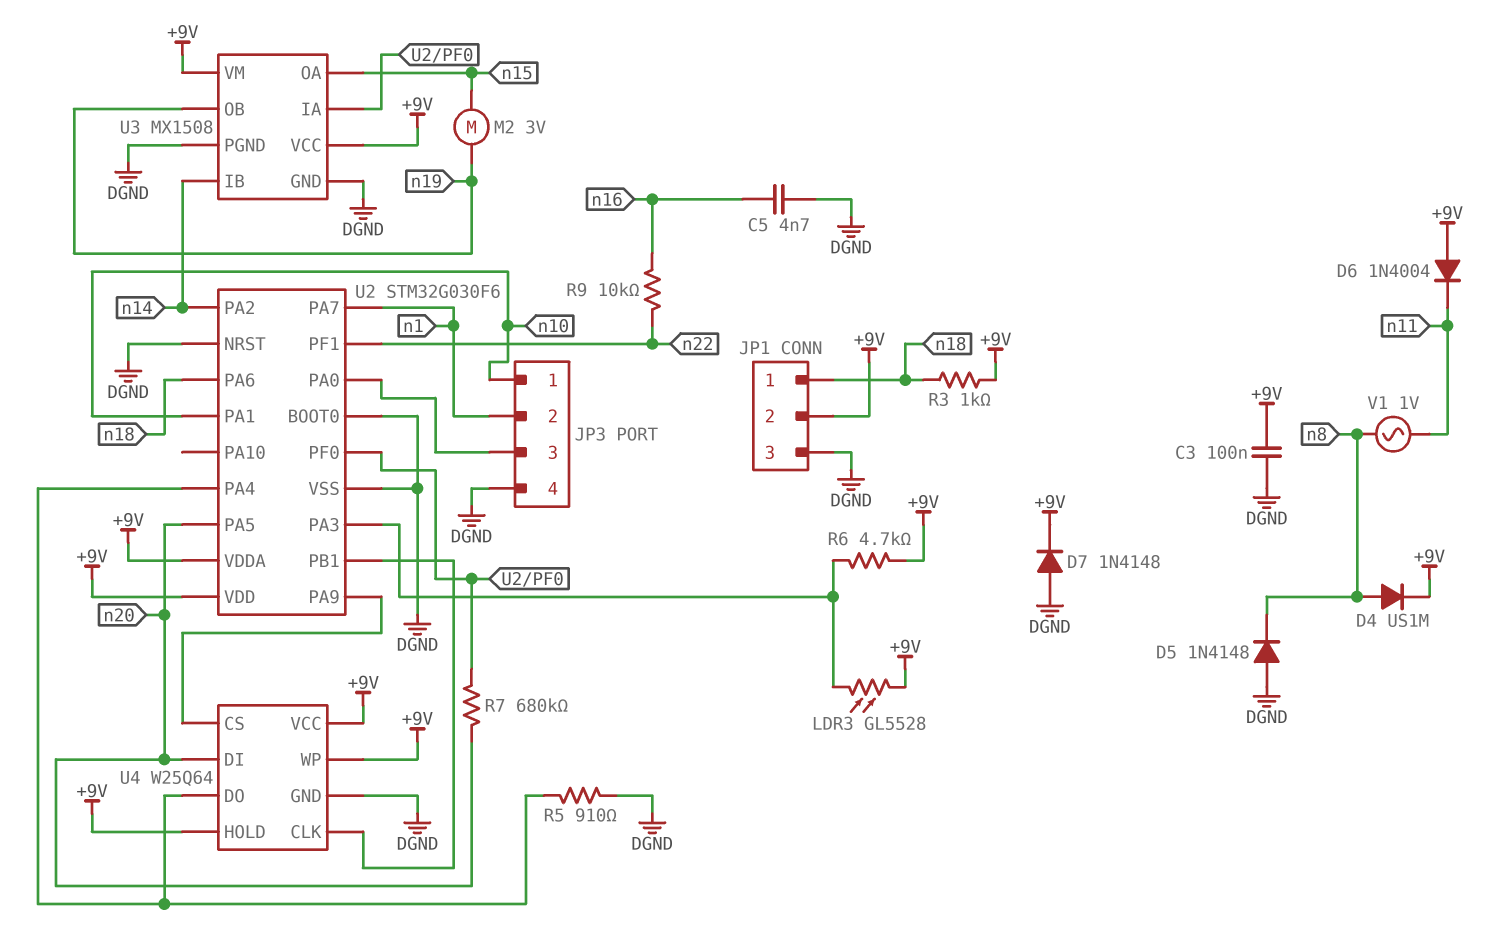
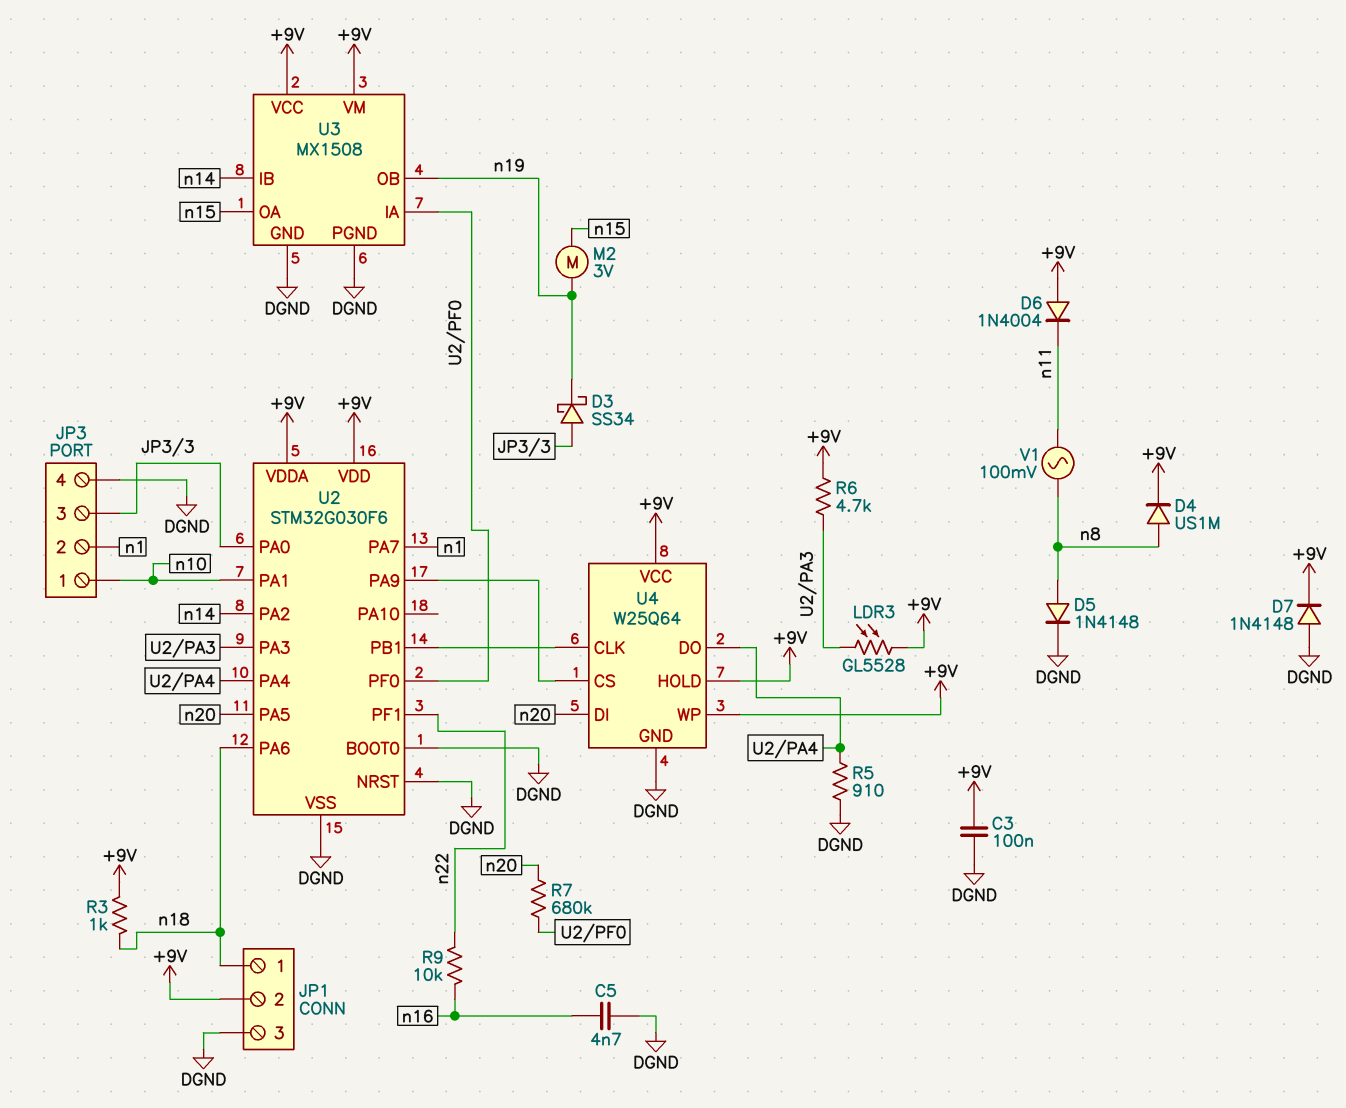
D3: none -> schottky SS34 (A JP3/3, K n19)
D5: diode 1N4148 (A DGND, K n8) -> diode 1N4148 (A n8, K DGND)
V1: AC 1V (n8, n11) -> AC 100mV (n8, n11)

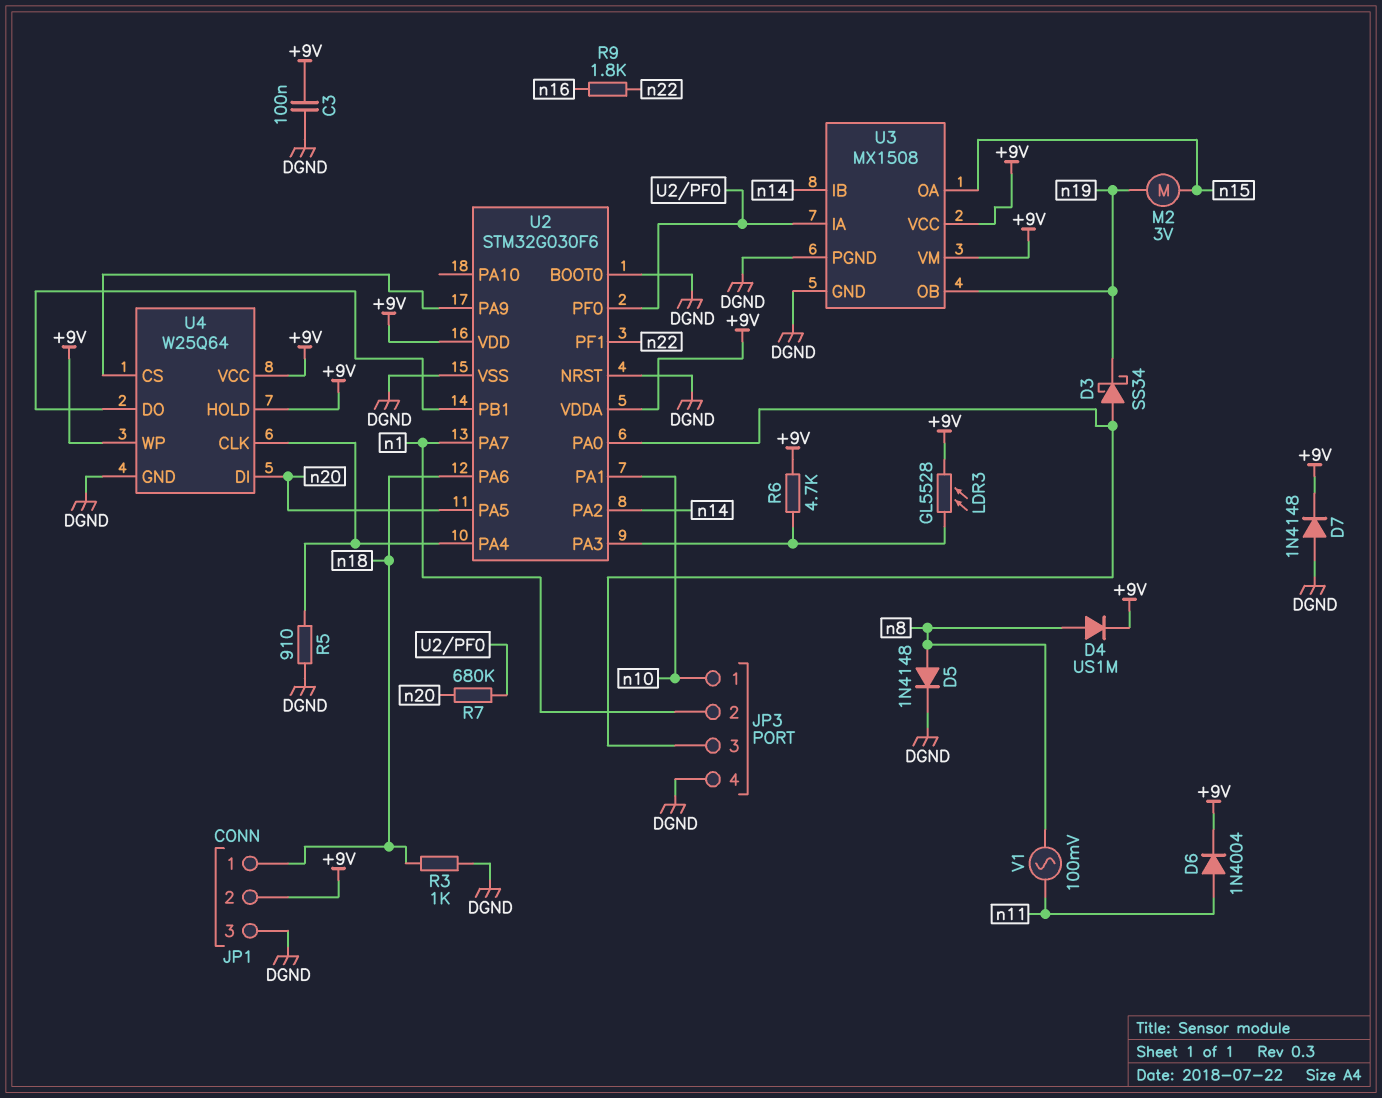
C5: 4.7nF (DGND, n16) -> none
D6: diode 1N4004 (A +9V, K n11) -> diode 1N4004 (A n11, K +9V)
R3: 1k (+9V, n18) -> 1k (DGND, n18)
R9: 10k (n16, n22) -> 1.8k (n16, n22)
U4 pin CLK: U2/PB1 -> U2/PA4
U4 pin DO: U2/PA4 -> U2/PB1

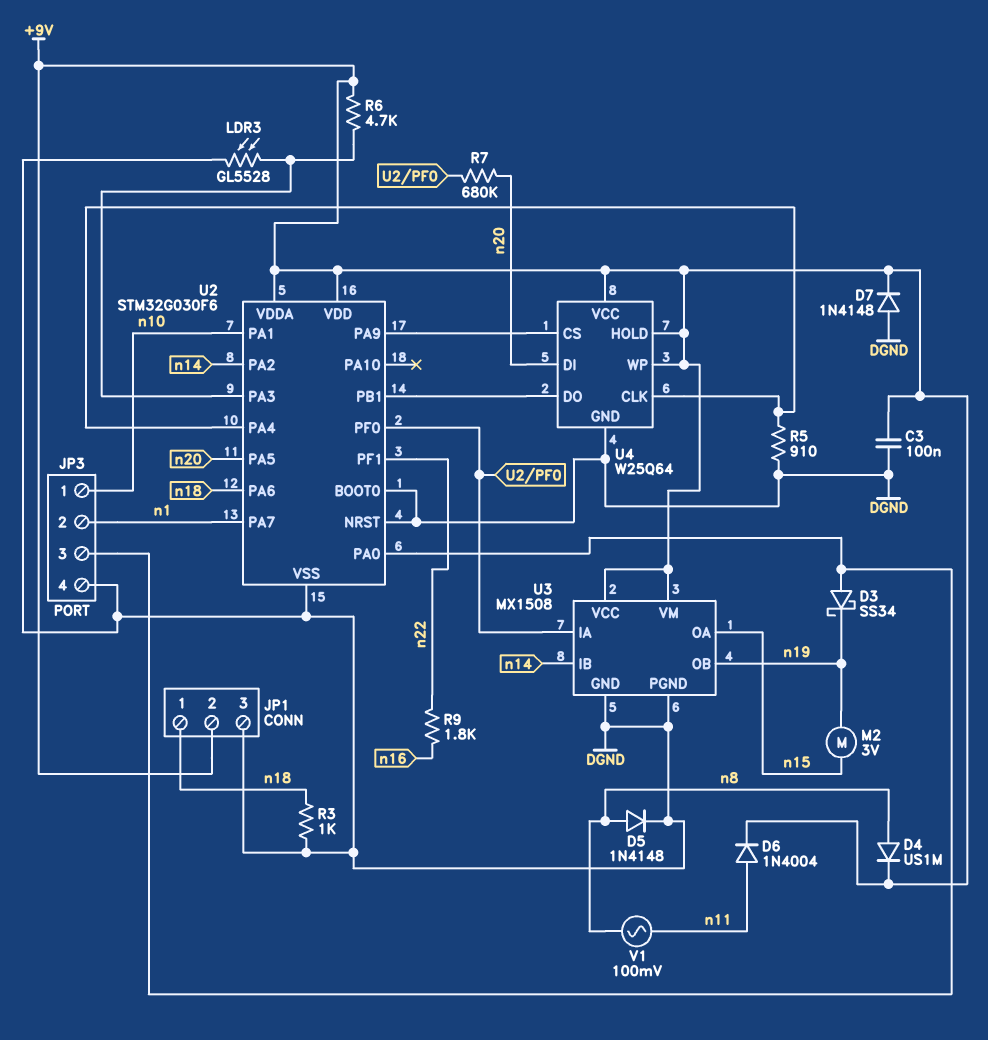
LDR3: GL5528 (+9V, U2/PA3) -> GL5528 (DGND, U2/PA3)

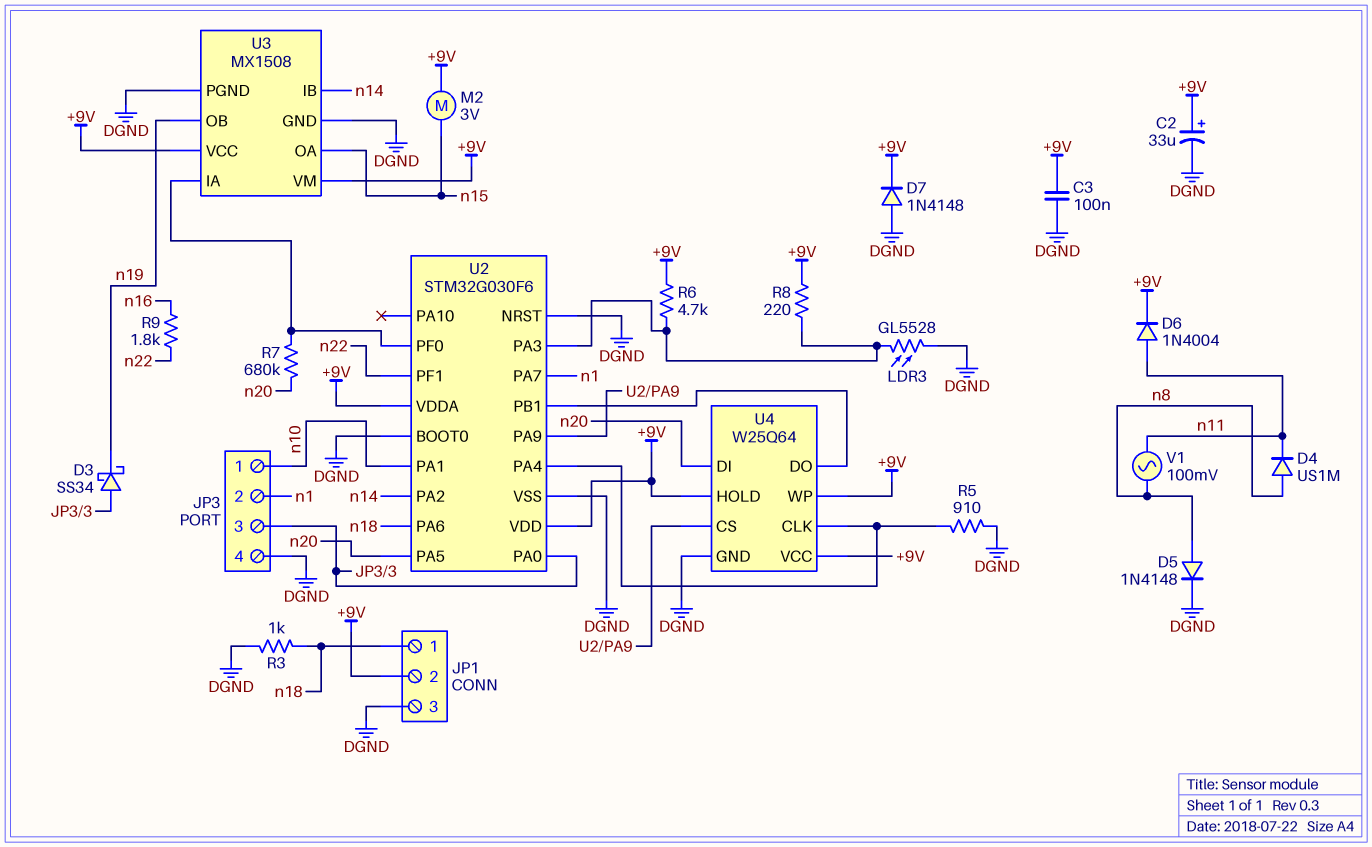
C2: none -> 33uF (plus +9V, minus DGND)
D4: diode US1M (A n8, K +9V) -> diode US1M (A n8, K n11)
M2: motor 3V (n15, n19) -> motor 3V (+9V, n15)
R8: none -> 220 (+9V, U2/PA3)

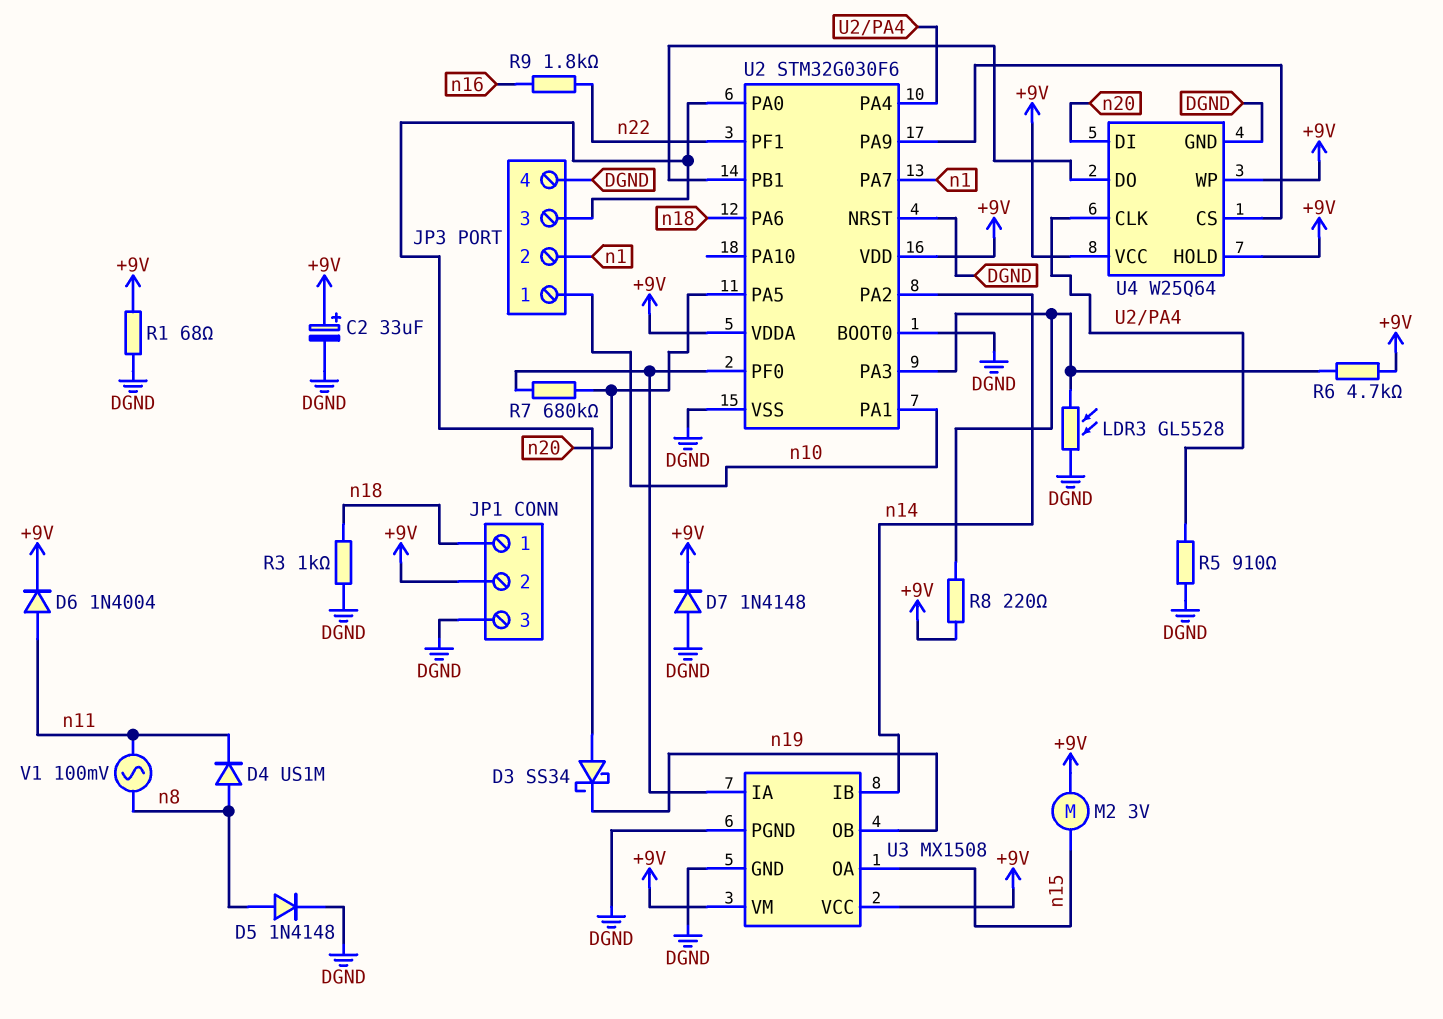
C3: 100nF (+9V, DGND) -> none
R1: none -> 68 (+9V, DGND)

